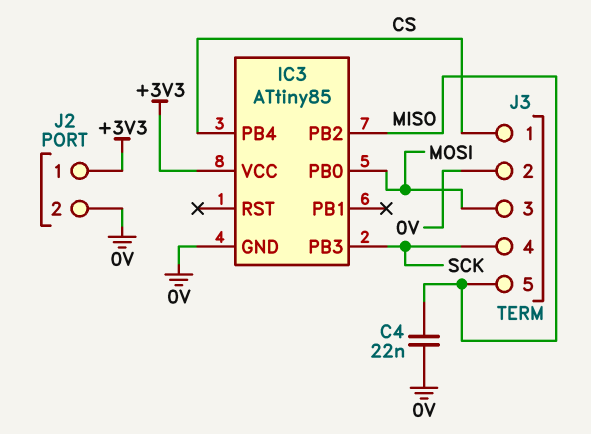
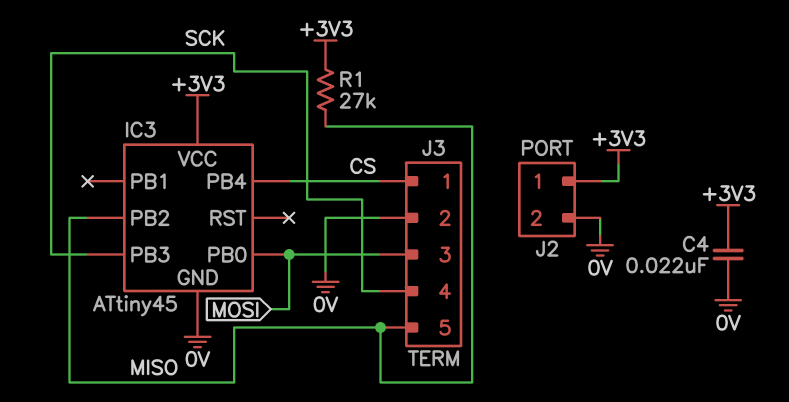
C4: 22nF (0V, MISO) -> 22nF (+3V3, 0V)
IC3: ATtiny85 -> ATtiny45
R1: none -> 27k (+3V3, MISO)

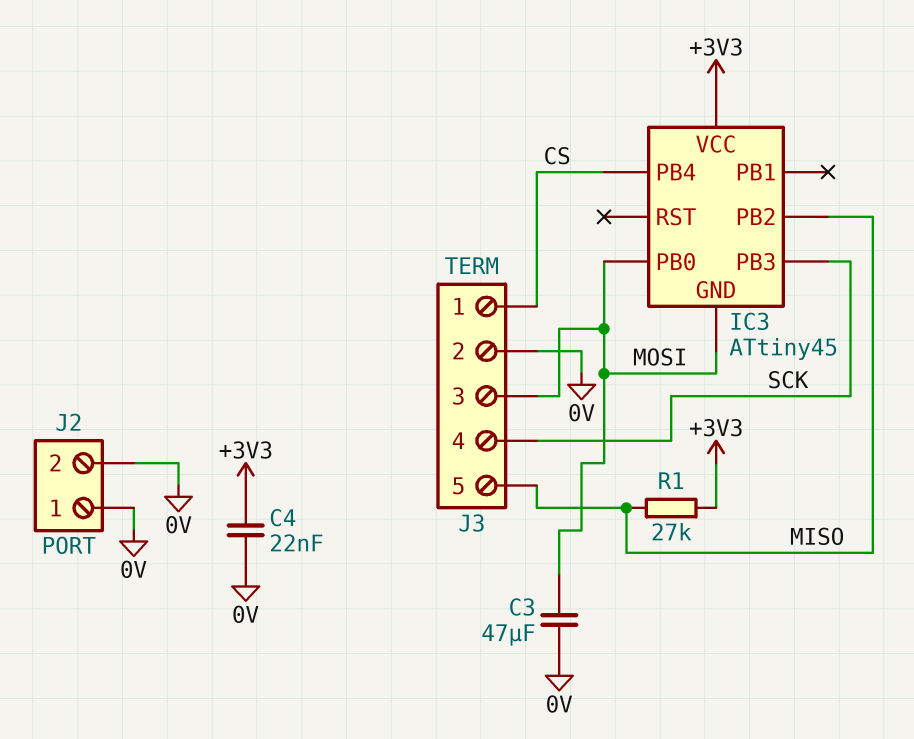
C3: none -> 47uF (0V, MOSI)
IC3 pin GND: 0V -> MOSI
J2 pin 1: +3V3 -> 0V

